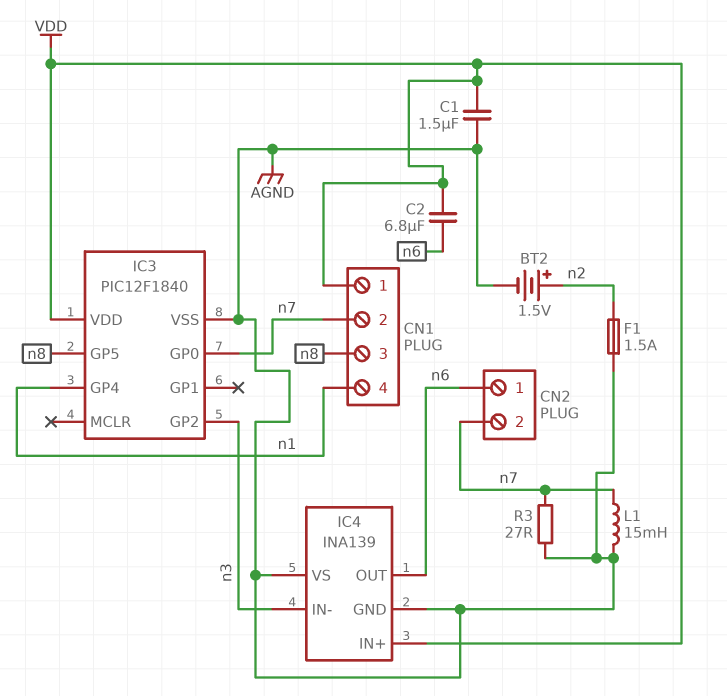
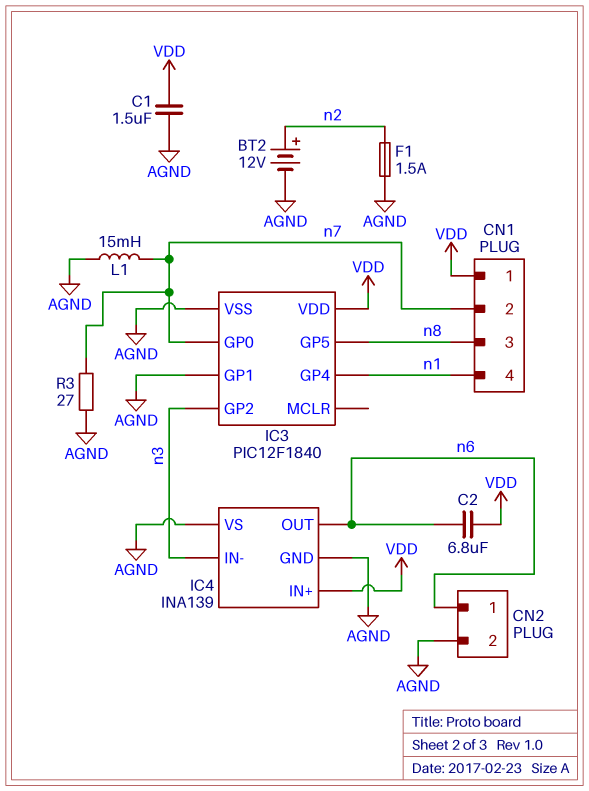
BT2: 1.5V (plus n2, minus AGND) -> 12V (plus n2, minus AGND)
CN2 pin 2: n7 -> AGND
IC3 pin GP1: none -> AGND

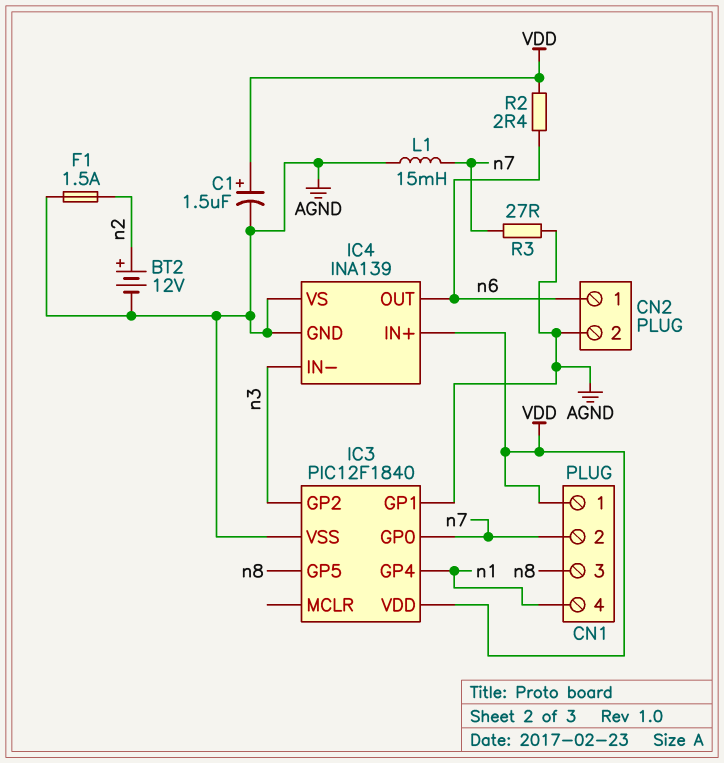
C1: 1.5uF (AGND, VDD) -> 1.5uF (plus VDD, minus AGND)
C2: 6.8uF (VDD, n6) -> none
R2: none -> 2.4 (VDD, n6)

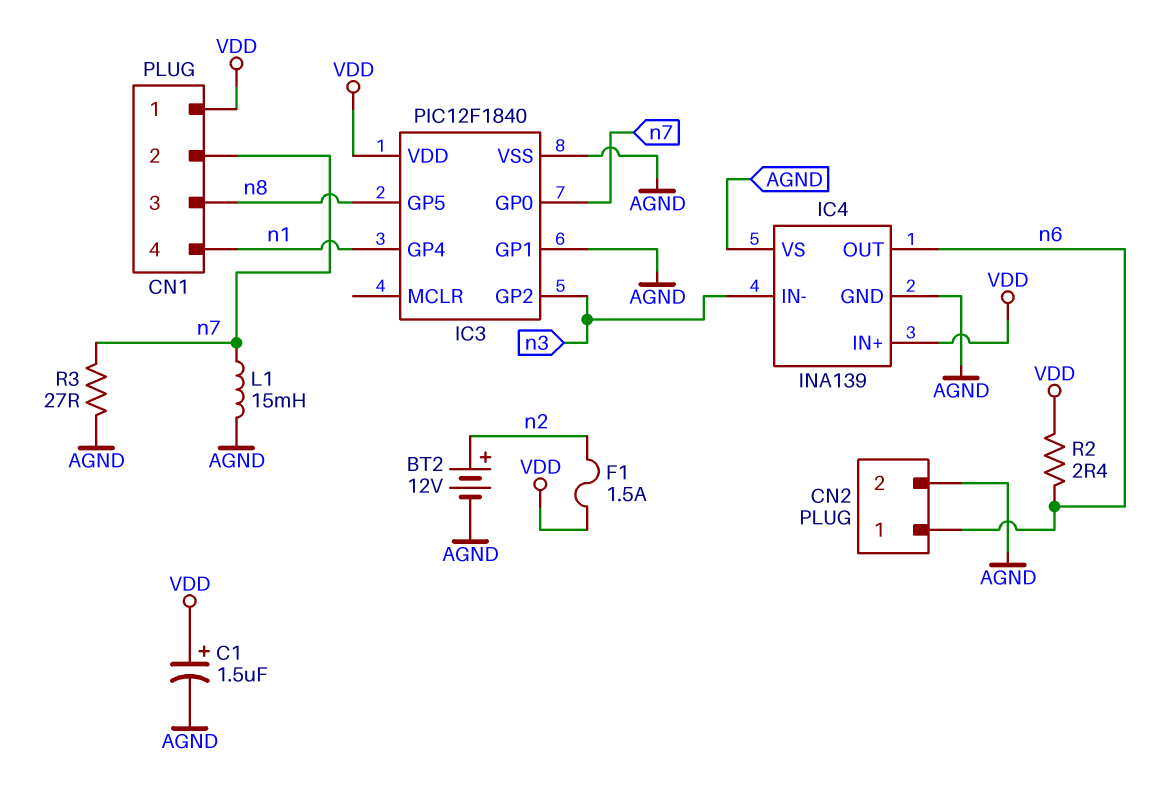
F1: 1.5A (AGND, n2) -> 1.5A (VDD, n2)

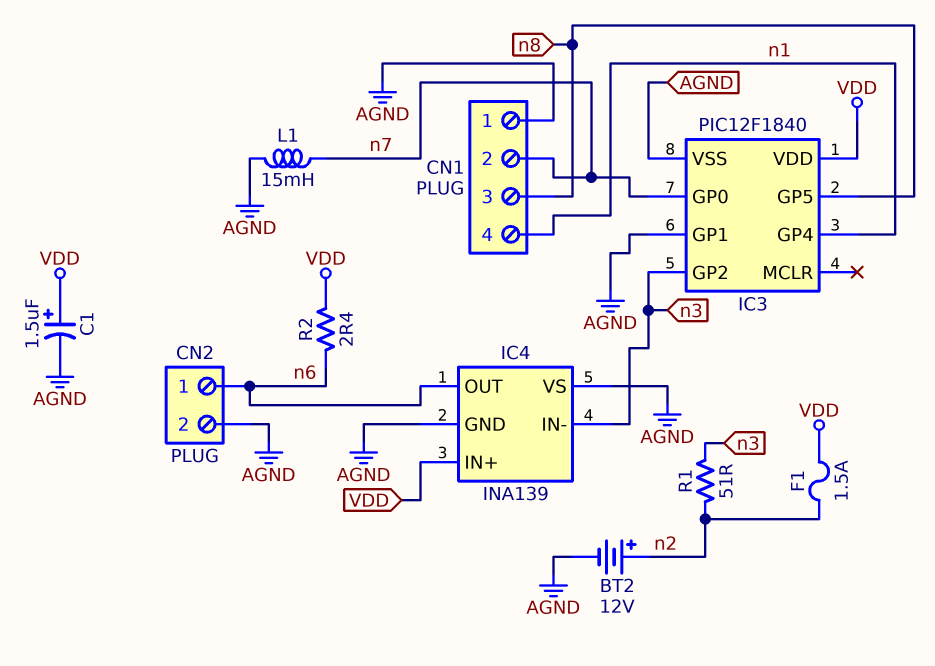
CN1 pin 1: VDD -> AGND
R1: none -> 51 (n2, n3)
R3: 27 (AGND, n7) -> none

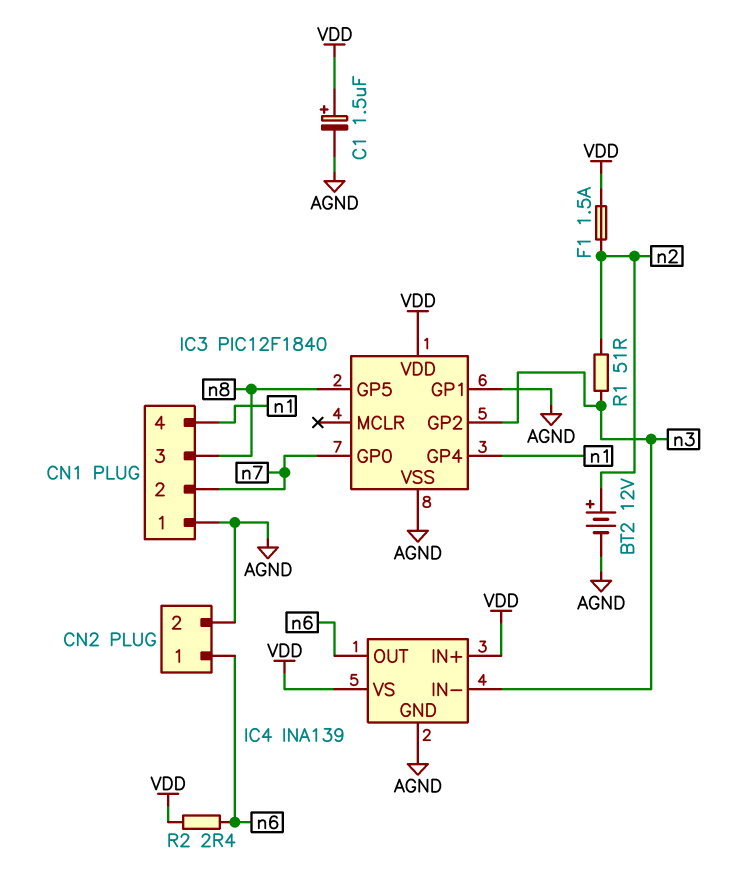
IC4 pin VS: AGND -> VDD
L1: 15mH (AGND, n7) -> none

